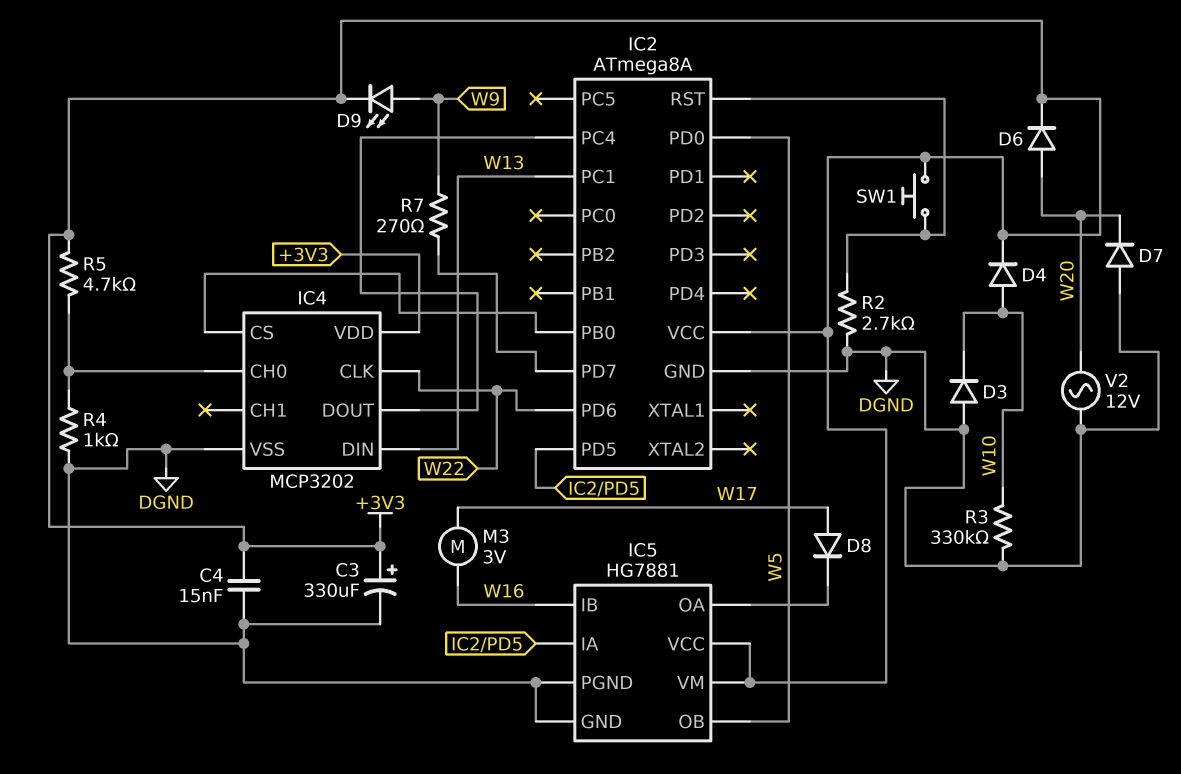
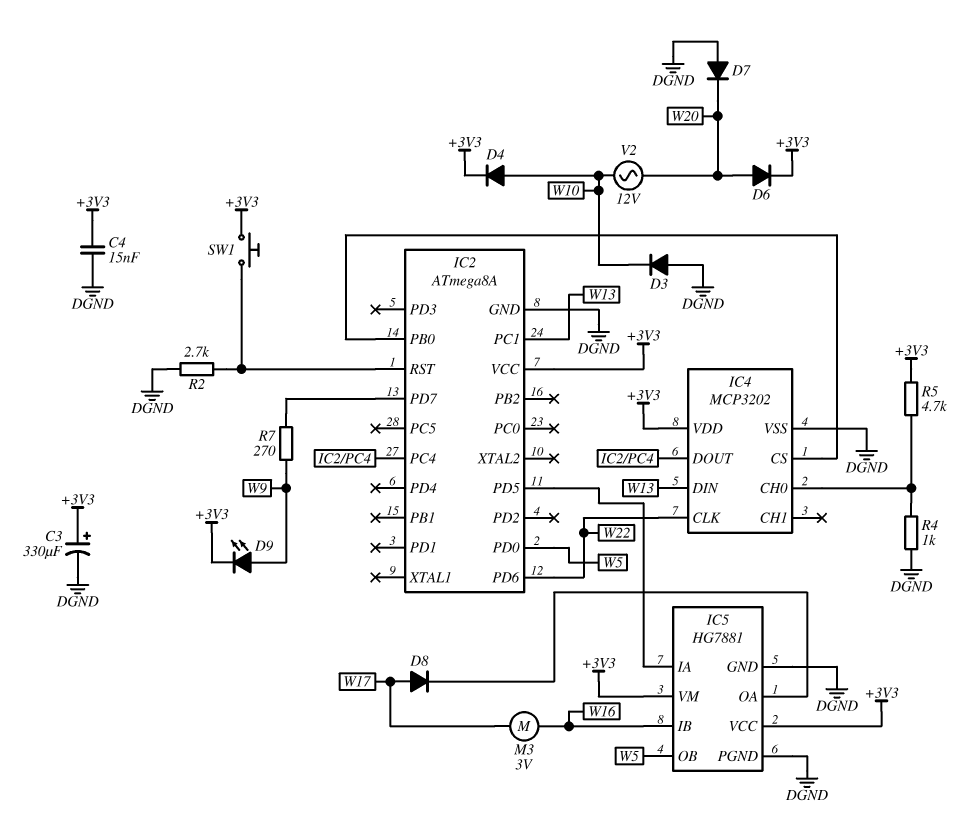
R3: 330k (DGND, W10) -> none
V2: AC 12V (DGND, W20) -> AC 12V (W10, W20)

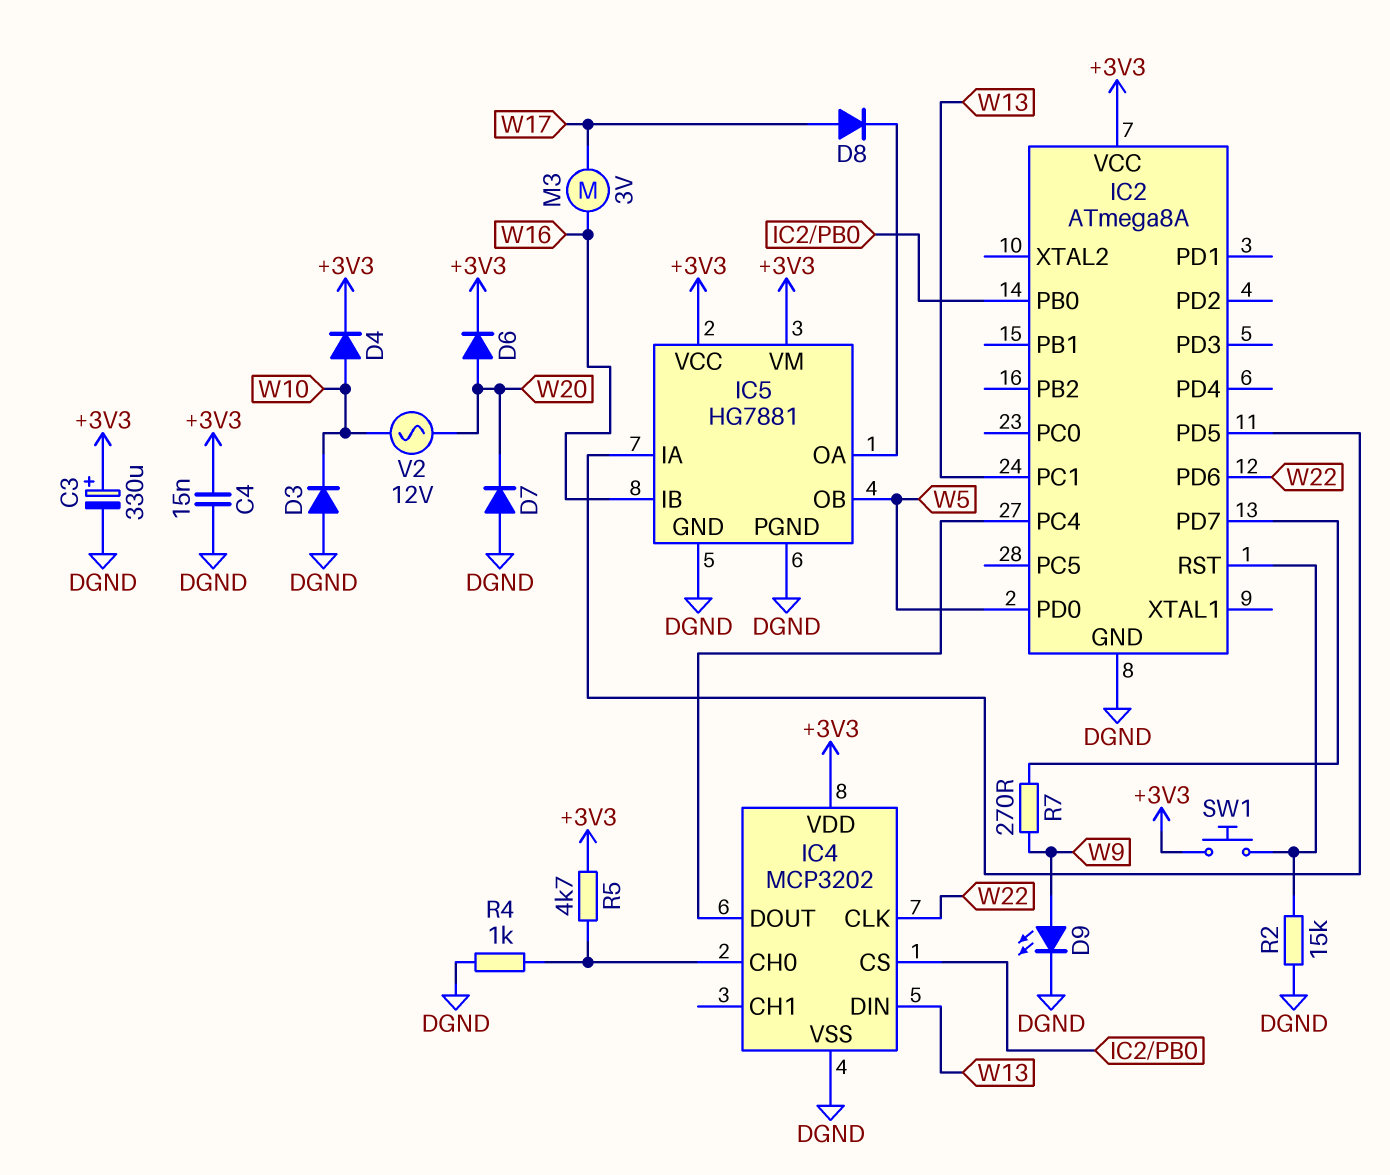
D9: LED (A W9, K +3V3) -> LED (A W9, K DGND)
R2: 2.7k (DGND, IC2/RST) -> 15k (DGND, IC2/RST)

